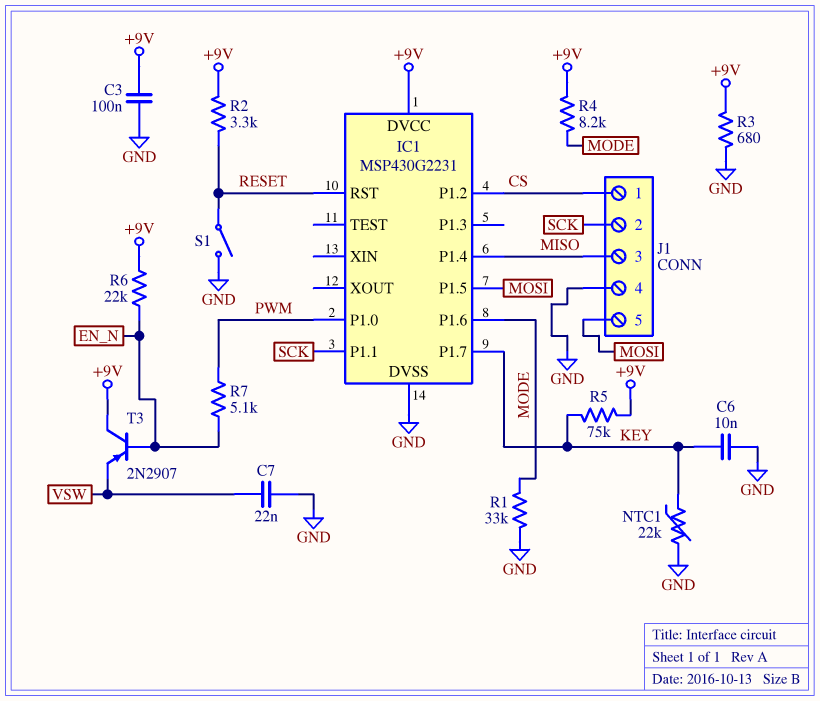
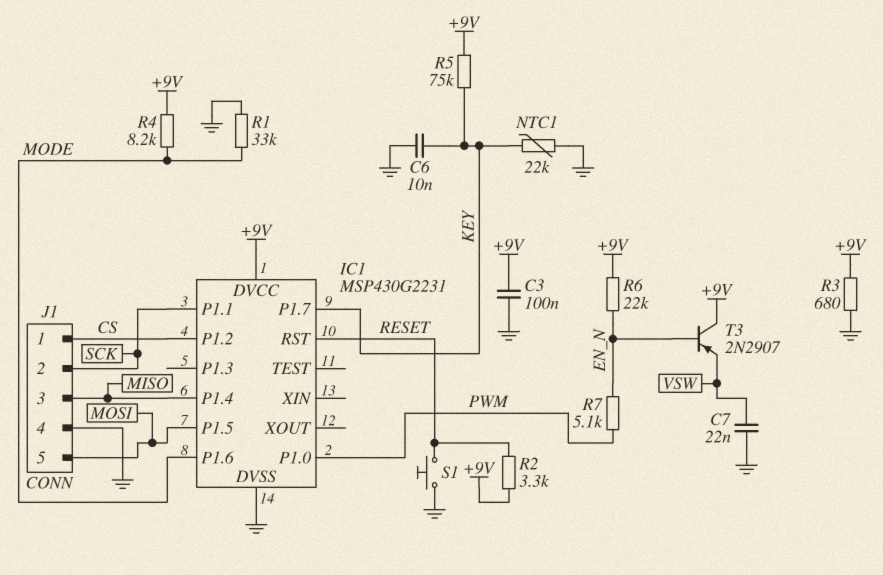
S1: switch (GND, RESET) -> button (GND, RESET)

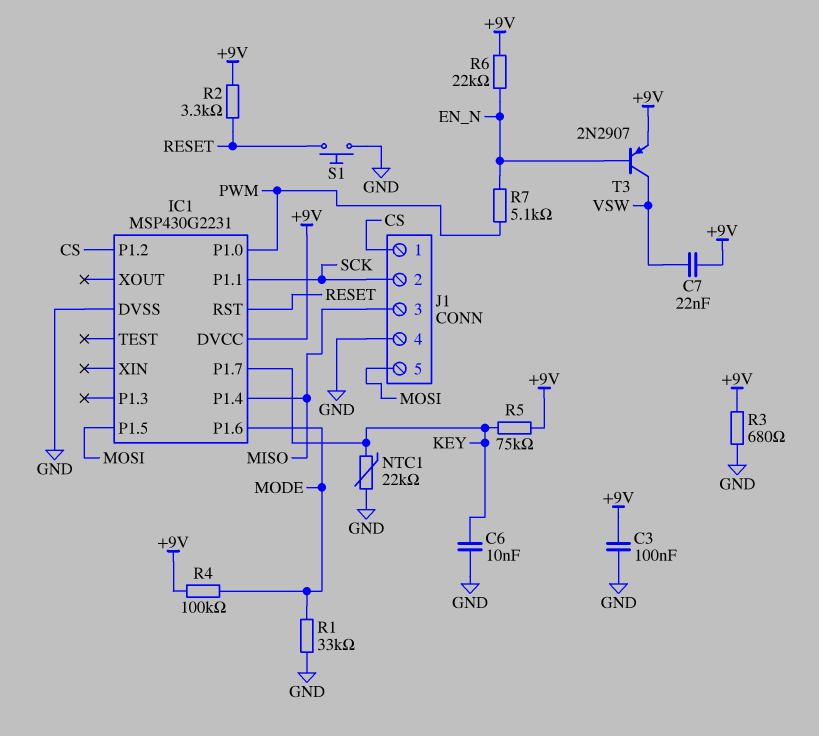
C7: 22nF (GND, VSW) -> 22nF (+9V, VSW)
R4: 8.2k (+9V, MODE) -> 100k (+9V, MODE)
T3: PNP 2N2907 (B EN_N, C +9V, E VSW) -> PNP 2N2907 (B EN_N, C VSW, E +9V)

